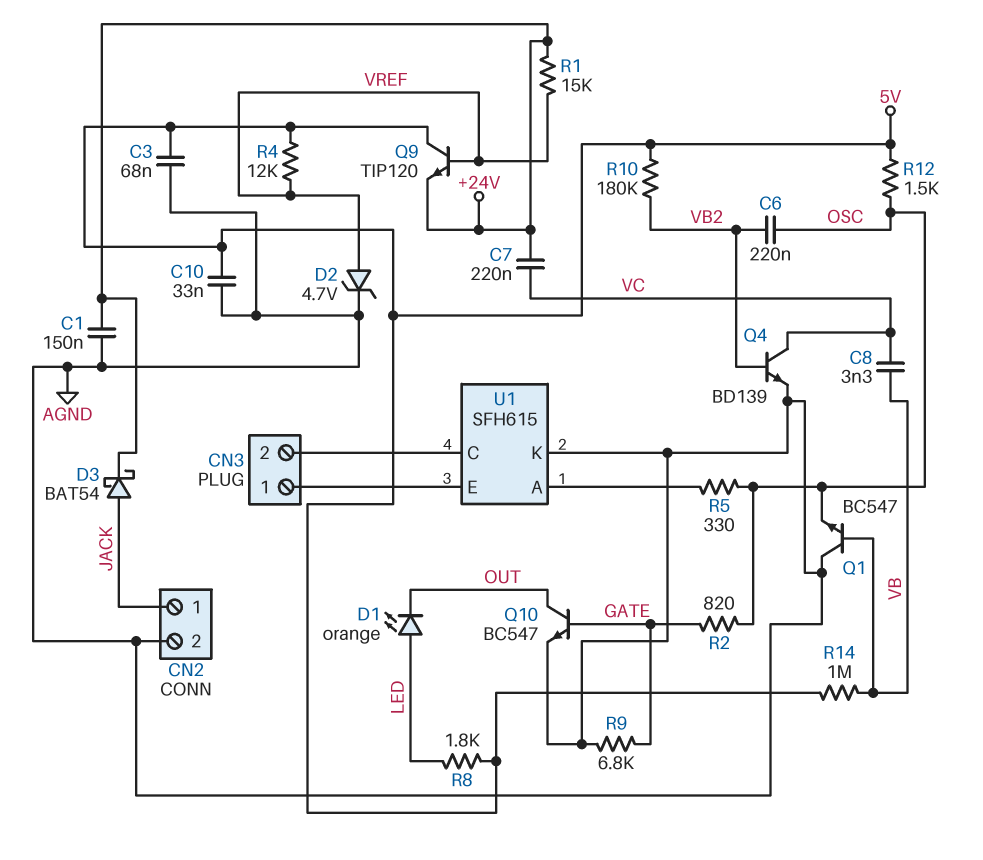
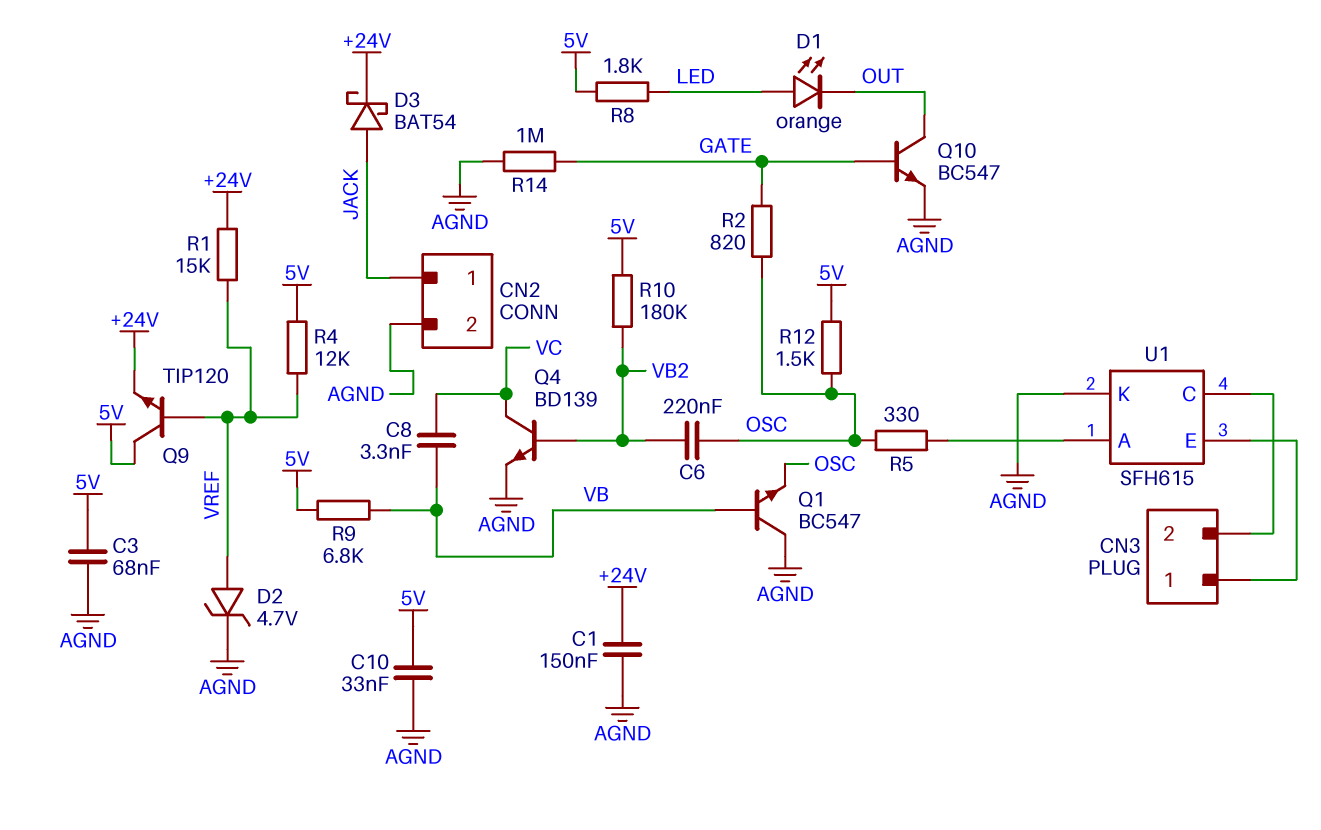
C7: 220nF (+24V, VC) -> none
R9: 6.8k (AGND, GATE) -> 6.8k (5V, VB)
R14: 1M (5V, VB) -> 1M (AGND, GATE)

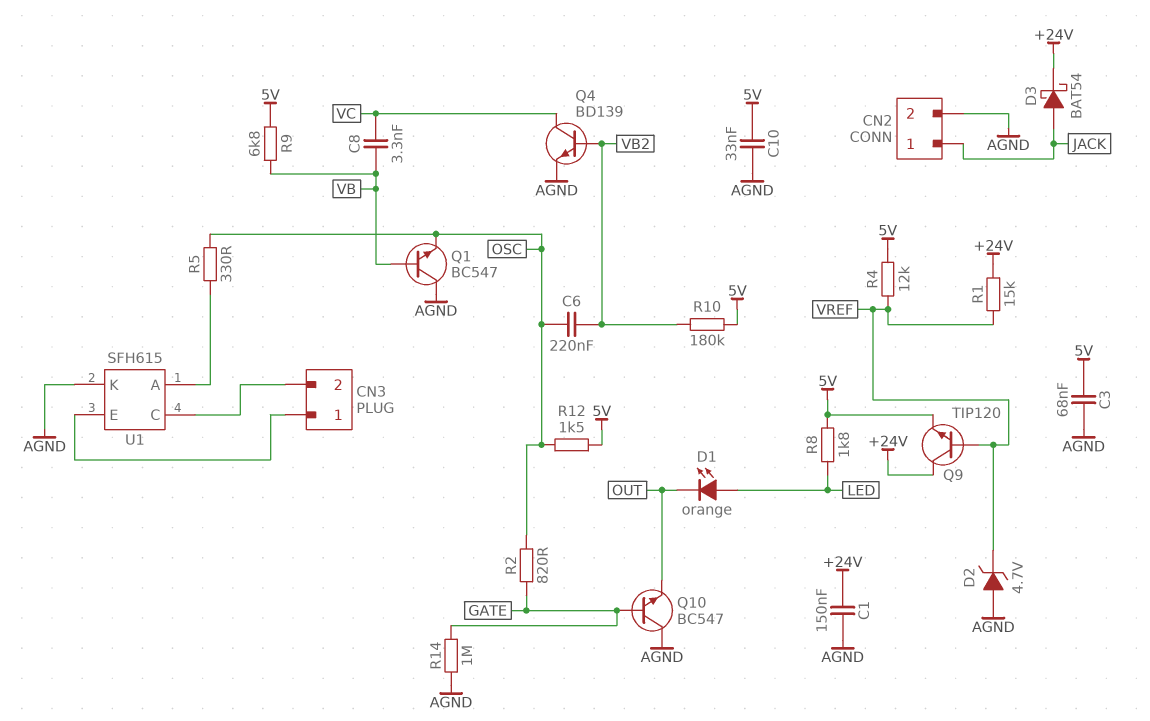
D2: zener 4.7V (A VREF, K AGND) -> zener 4.7V (A AGND, K VREF)
Q9: NPN TIP120 (B VREF, C 5V, E +24V) -> NPN TIP120 (B VREF, C +24V, E 5V)
Q10: NPN BC547 (B GATE, C OUT, E AGND) -> NPN BC547 (B GATE, C AGND, E OUT)

